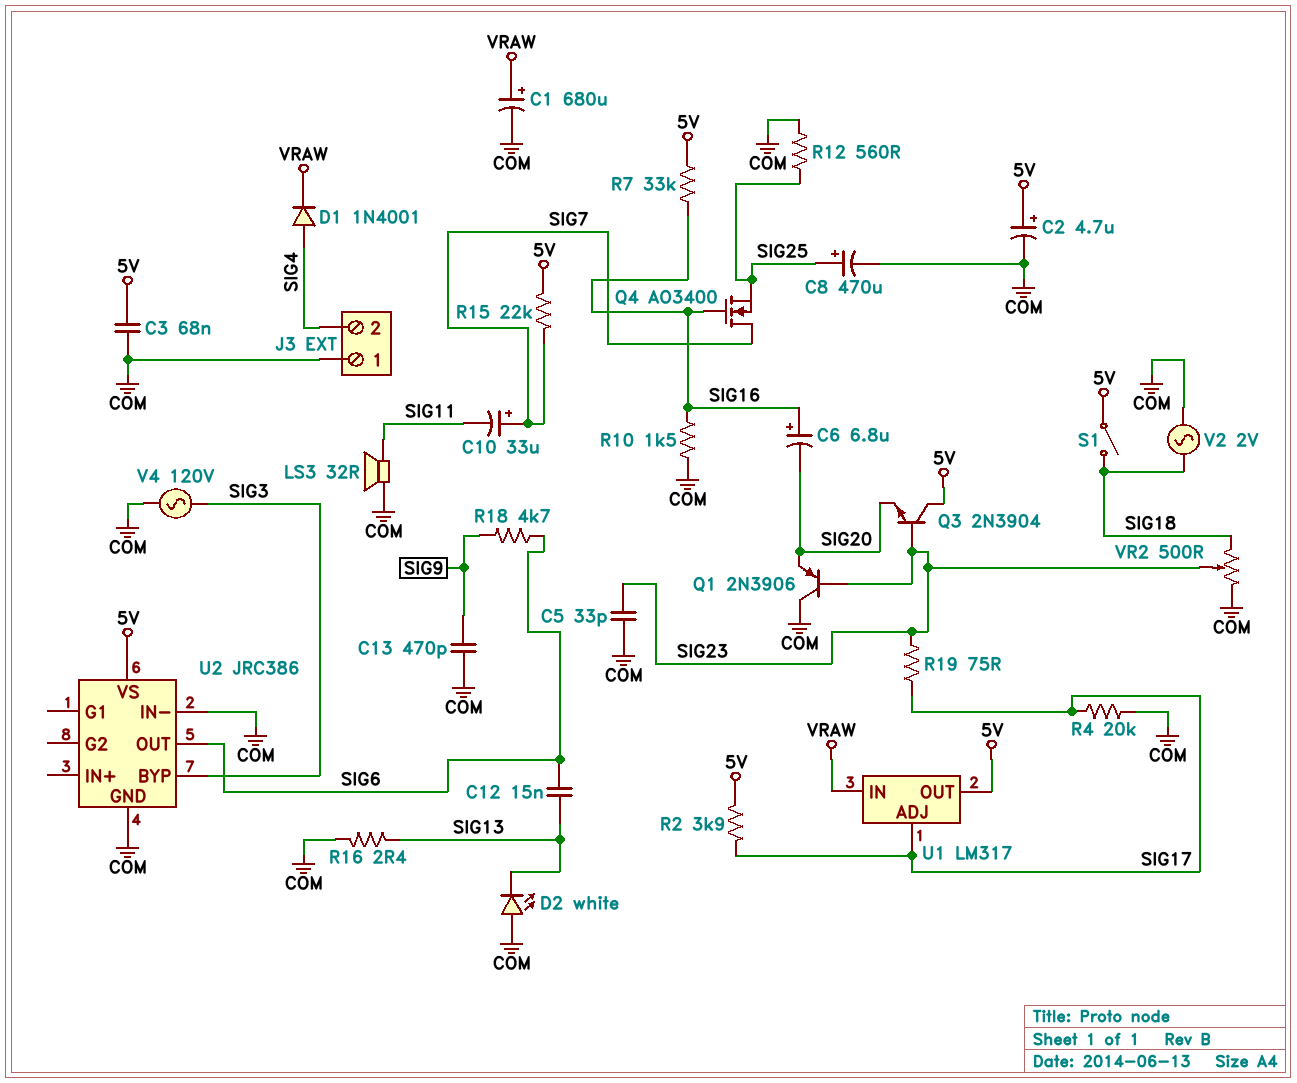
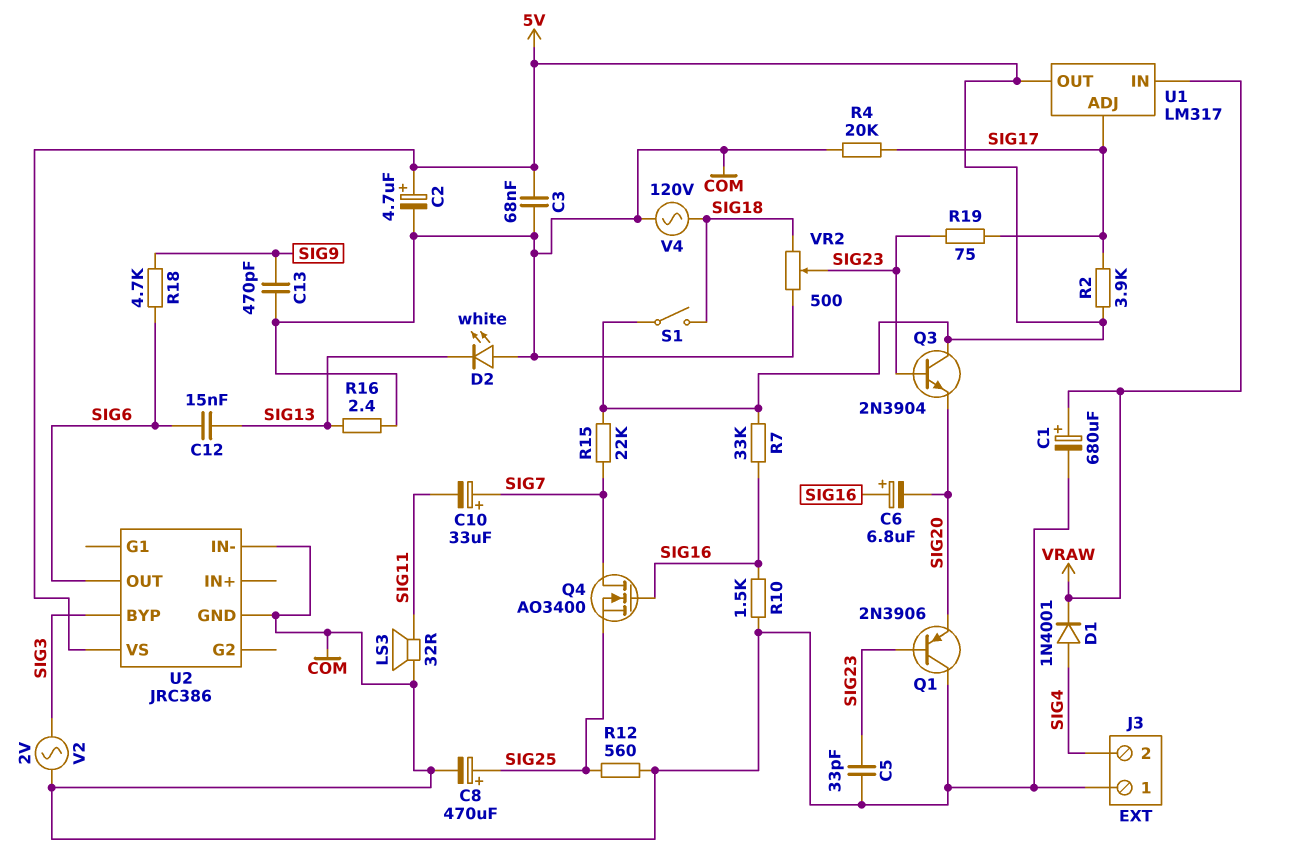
V2: AC 2V (COM, SIG18) -> AC 2V (COM, SIG3)
V4: AC 120V (COM, SIG3) -> AC 120V (COM, SIG18)

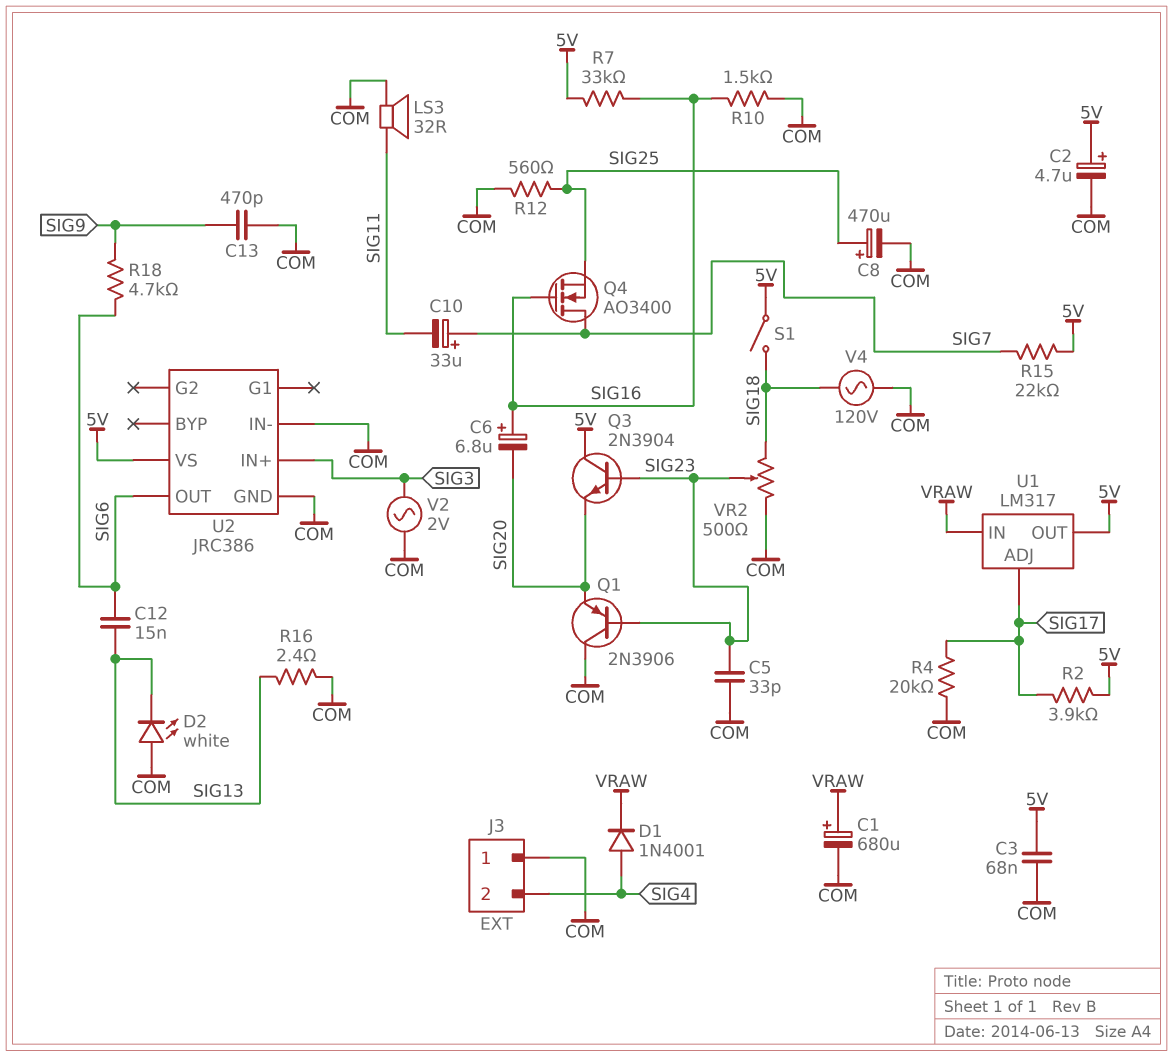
R19: 75 (SIG17, SIG23) -> none
U2 pin BYP: SIG3 -> none
U2 pin IN+: none -> SIG3

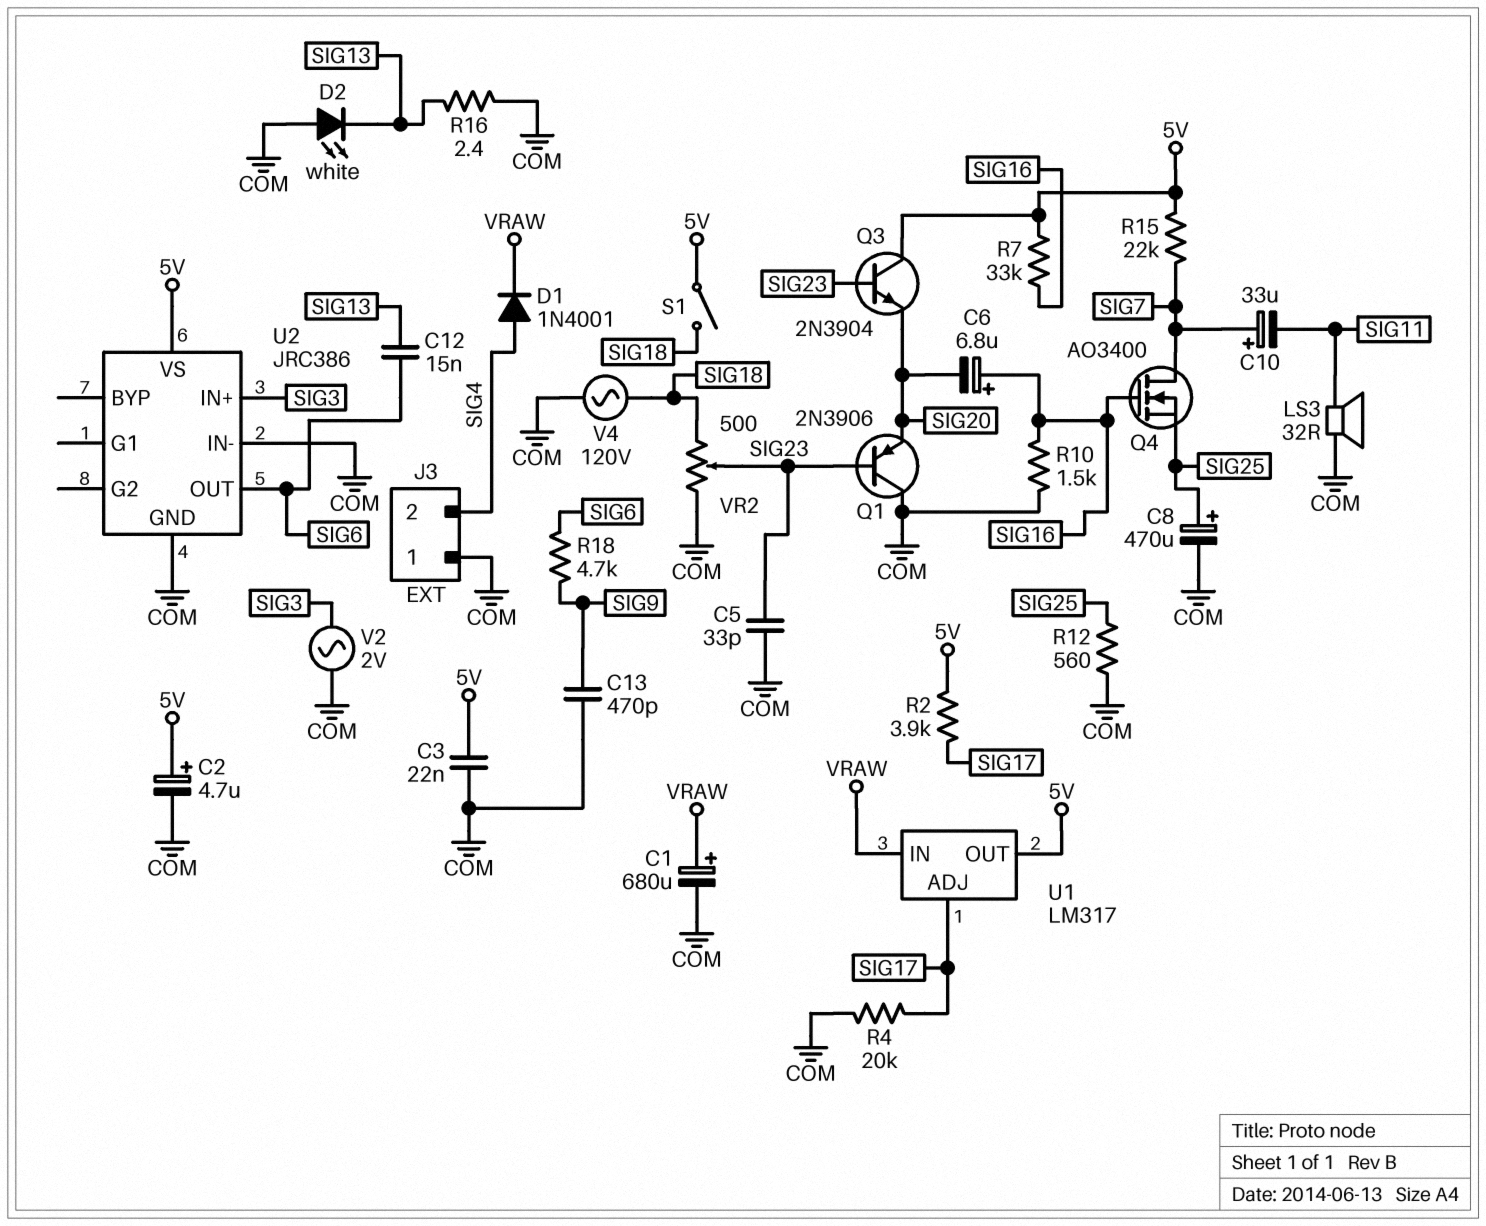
C3: 68nF (5V, COM) -> 22nF (5V, COM)

